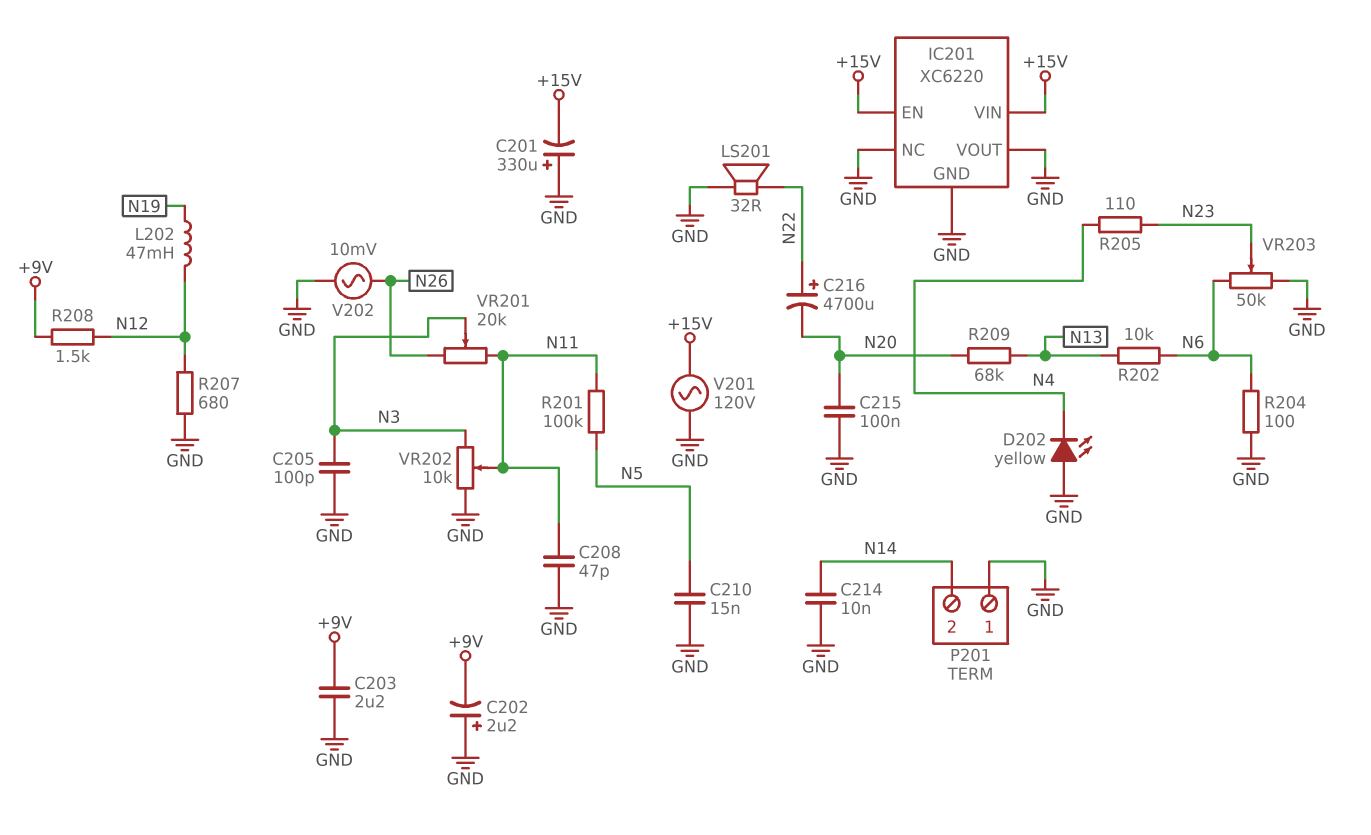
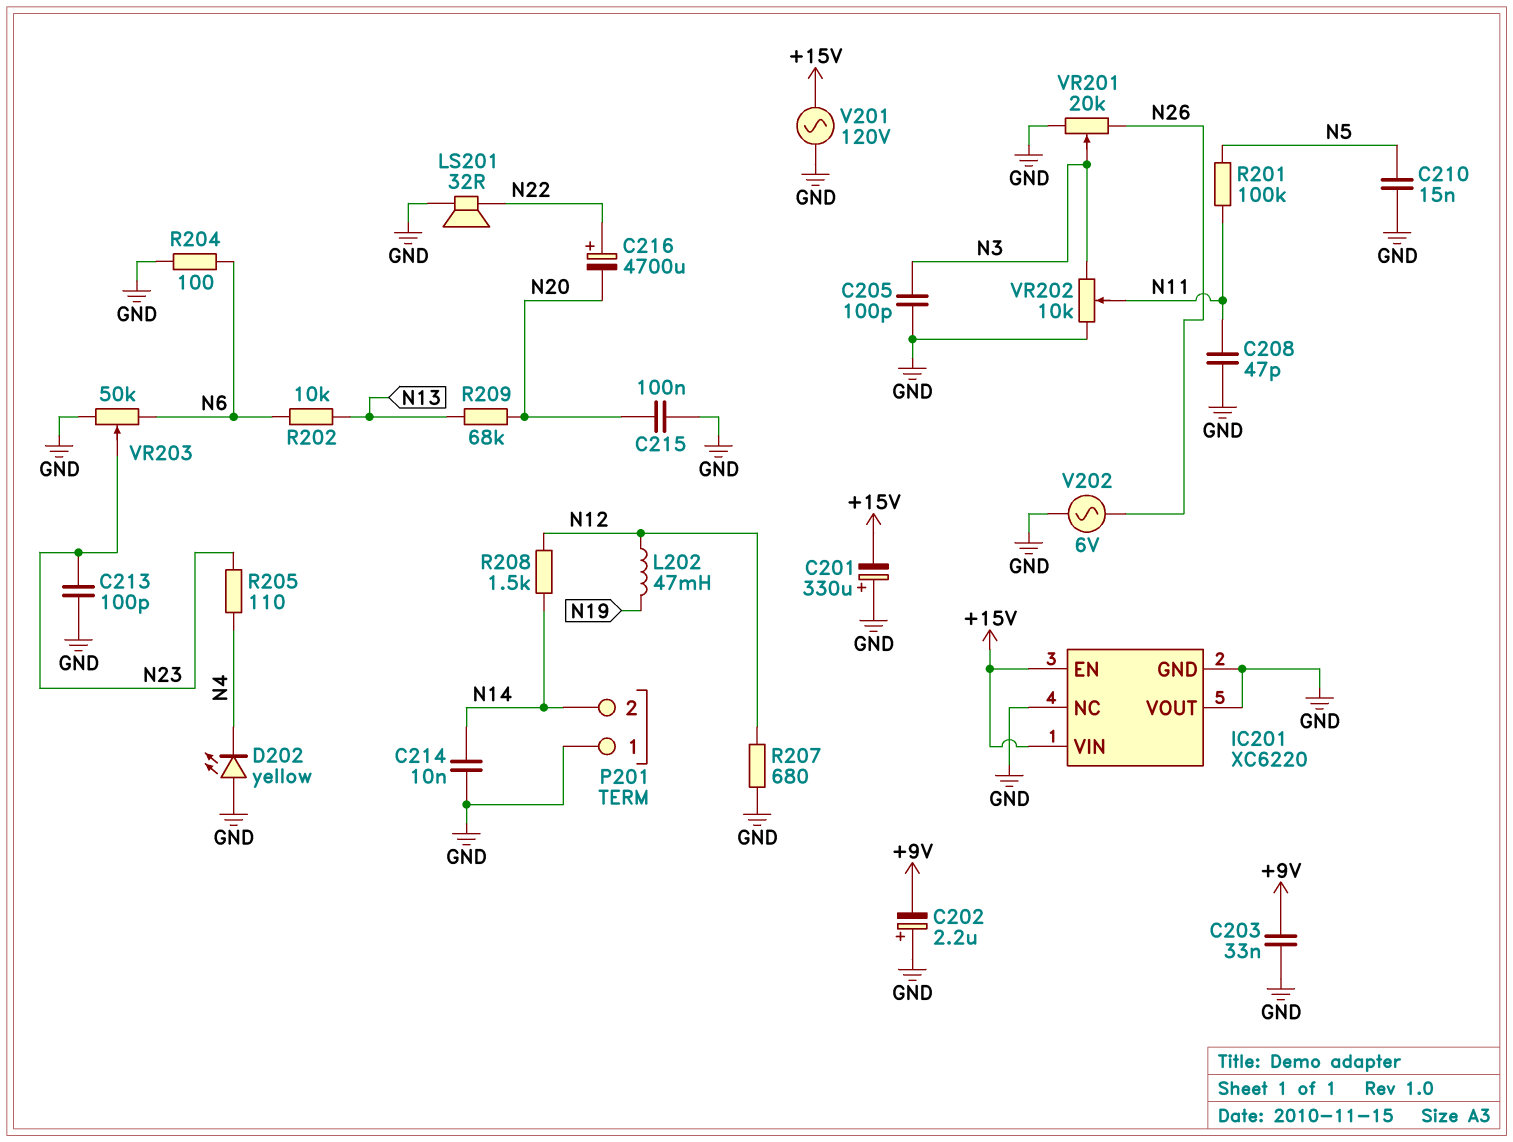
C203: 2.2uF (+9V, GND) -> 33nF (+9V, GND)
C213: none -> 100pF (GND, N23)
R208: 1.5k (+9V, N12) -> 1.5k (N12, N14)
V202: AC 10mV (GND, N26) -> AC 6V (GND, N26)
VR201: 20k (N11, N26, wiper N3) -> 20k (GND, N26, wiper N3)

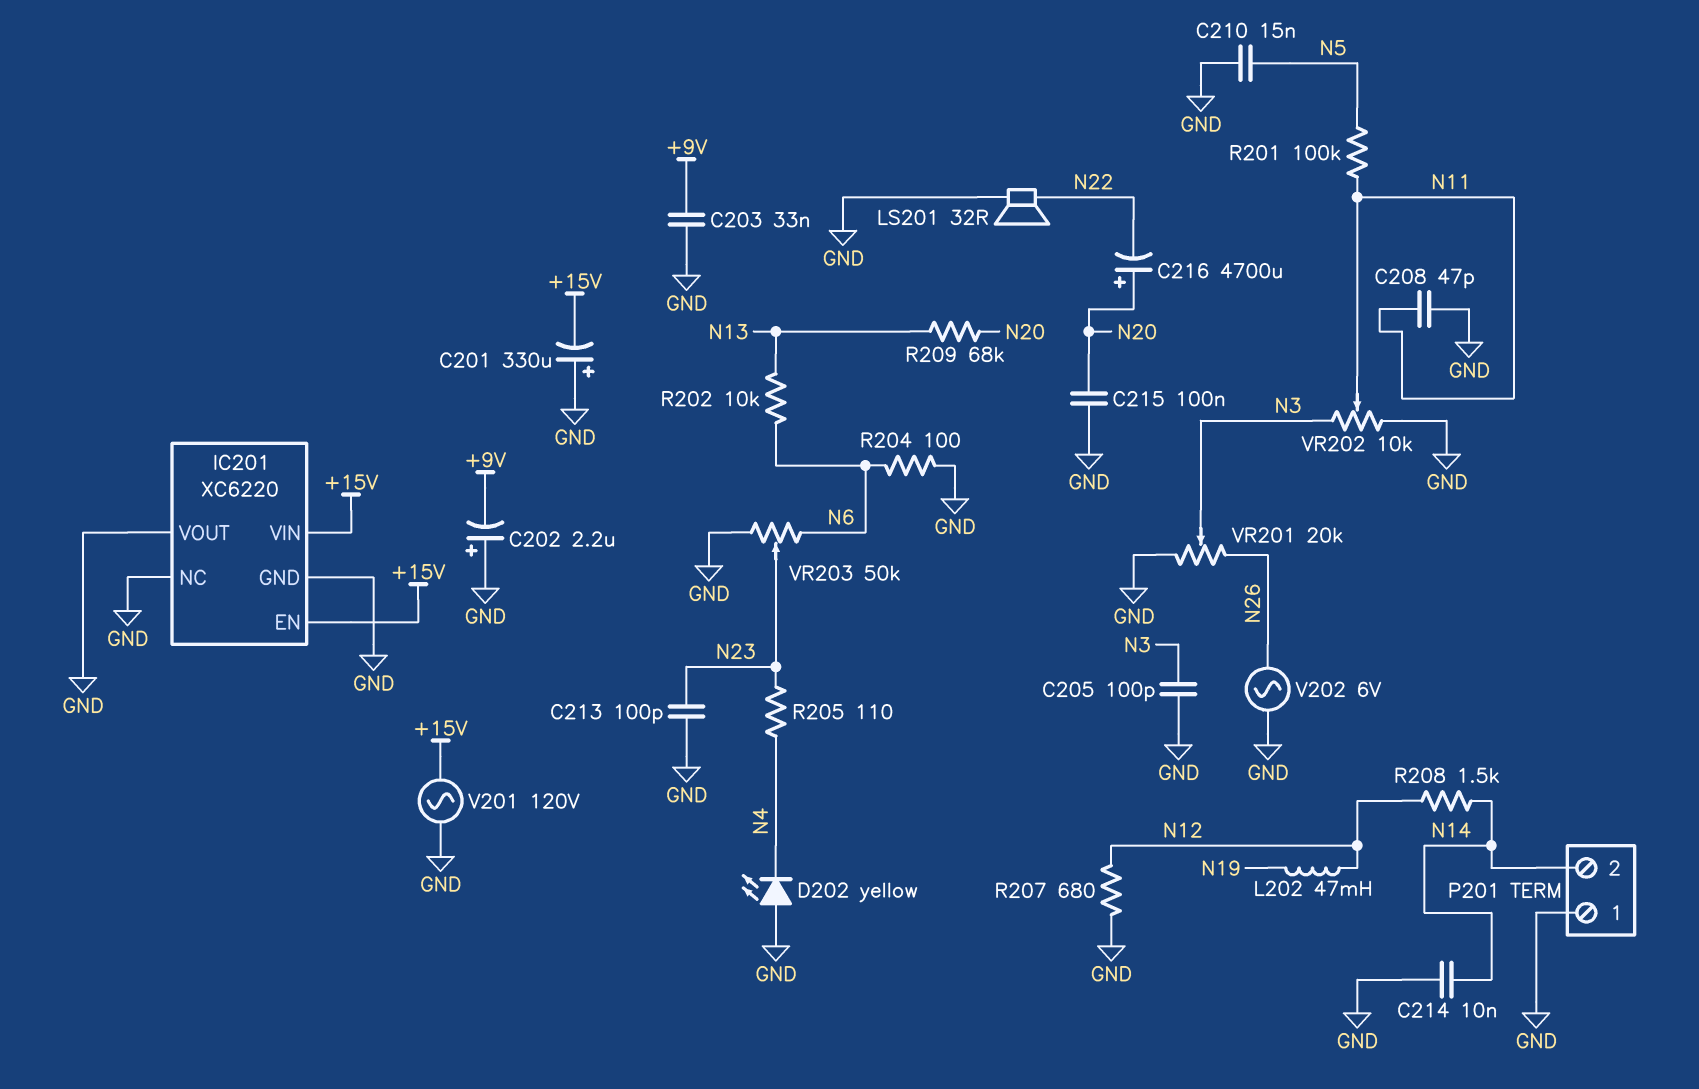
C216: 4700uF (plus N22, minus N20) -> 4700uF (plus N20, minus N22)

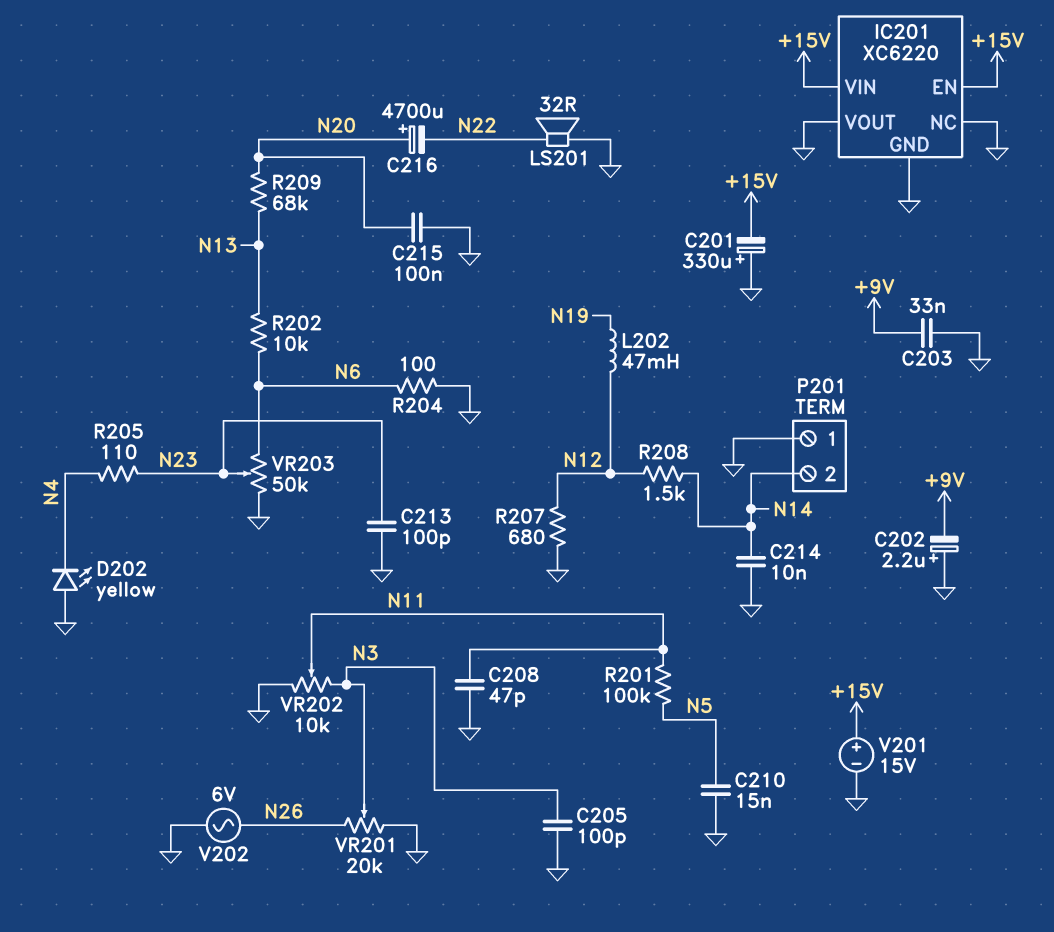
V201: AC 120V (+15V, GND) -> 15V (plus +15V, minus GND)

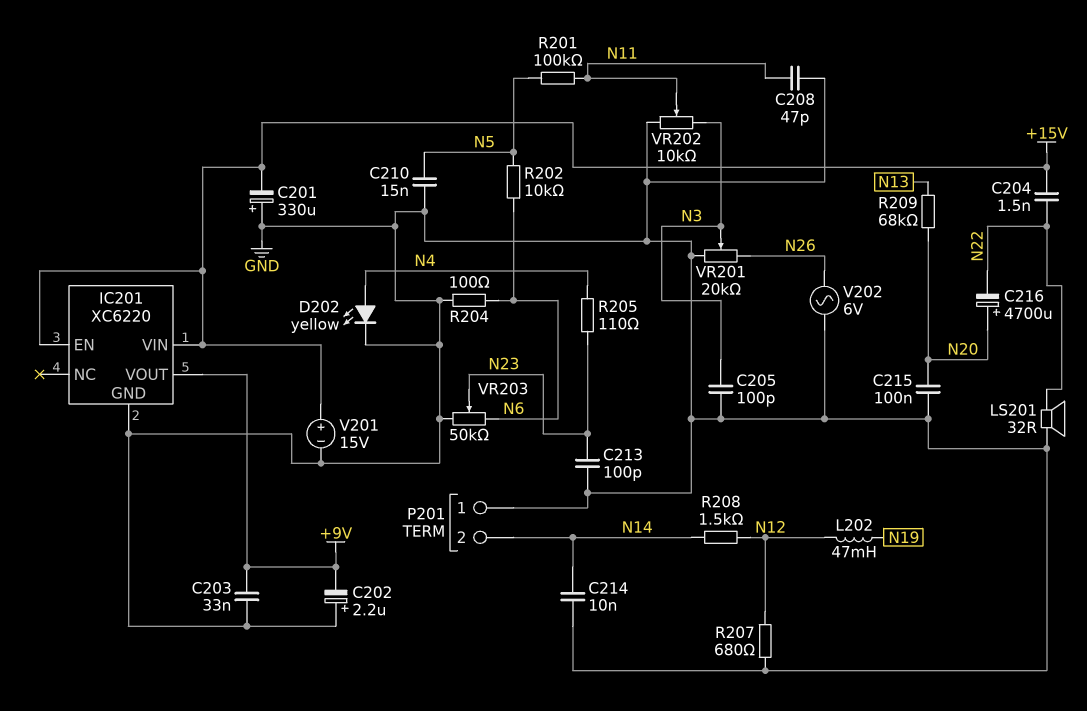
C204: none -> 1.5nF (+15V, N22)
D202: LED yellow (A GND, K N4) -> LED yellow (A N4, K GND)
IC201 pin NC: GND -> none
IC201 pin VOUT: GND -> +9V
R202: 10k (N6, N13) -> 10k (N5, N6)

